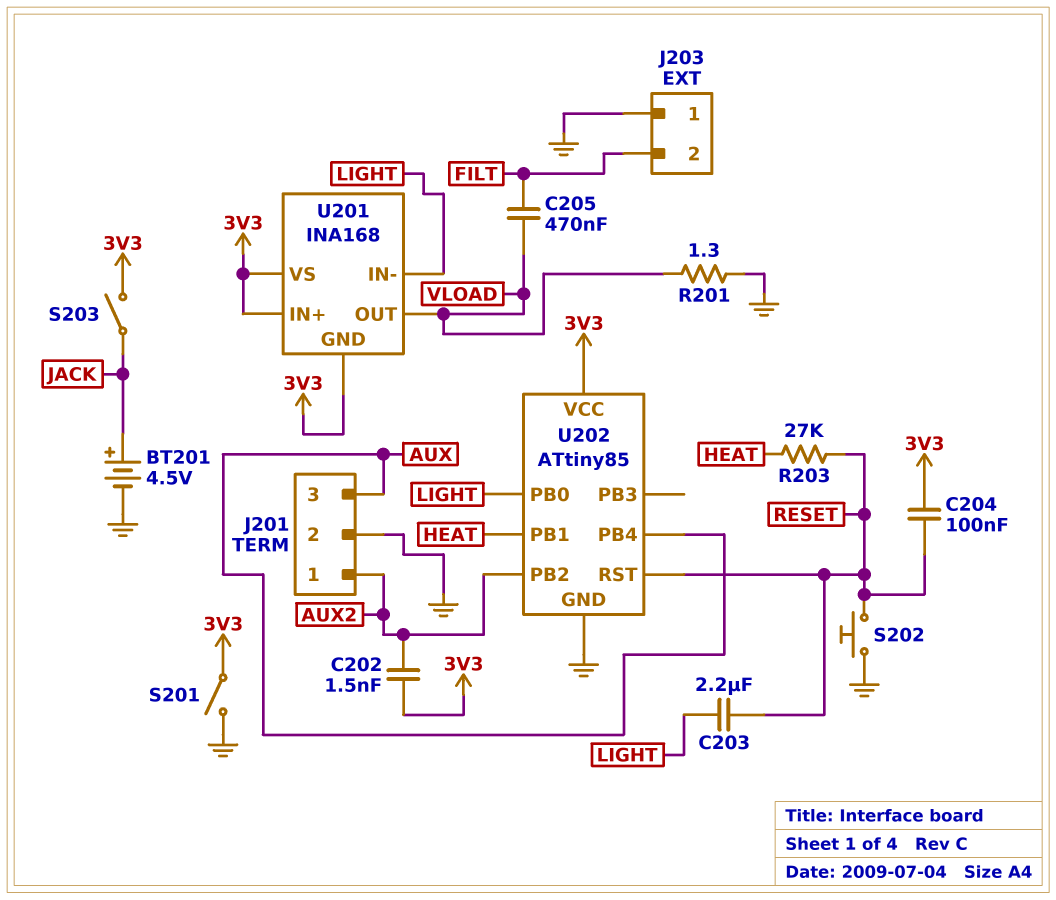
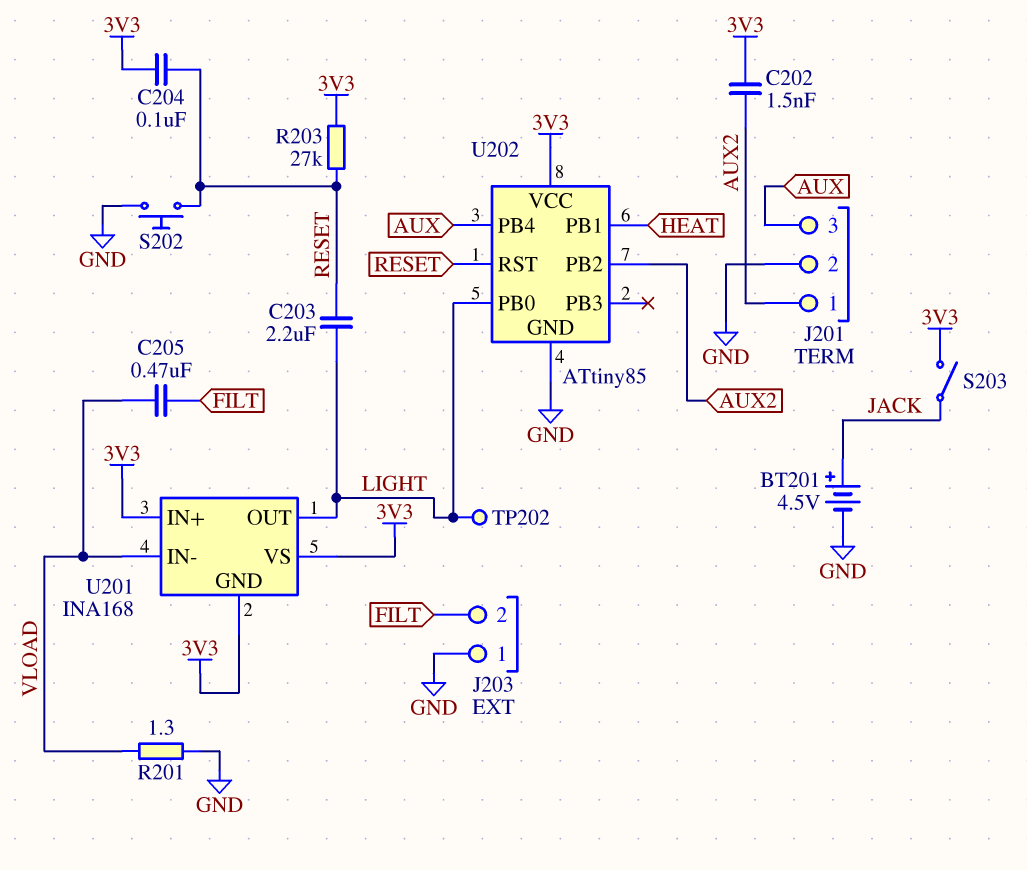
R203: 27k (HEAT, RESET) -> 27k (3V3, RESET)
S201: switch (3V3, GND) -> none
TP202: none -> test point (LIGHT)
U201 pin IN-: LIGHT -> VLOAD
U201 pin OUT: VLOAD -> LIGHT

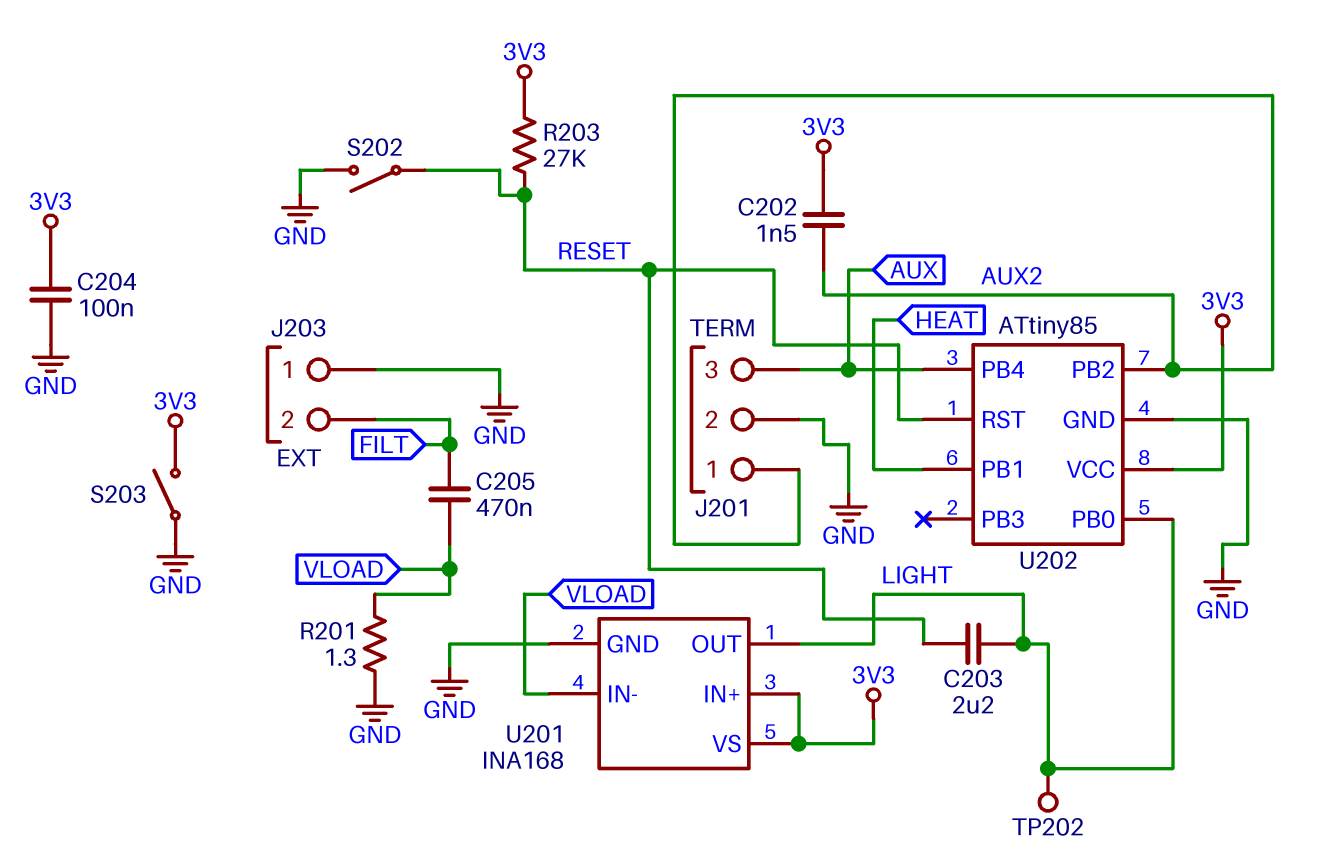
BT201: 4.5V (plus JACK, minus GND) -> none
C204: 100nF (3V3, RESET) -> 100nF (3V3, GND)
S202: button (GND, RESET) -> switch (GND, RESET)
S203: switch (3V3, JACK) -> switch (3V3, GND)
U201 pin GND: 3V3 -> GND

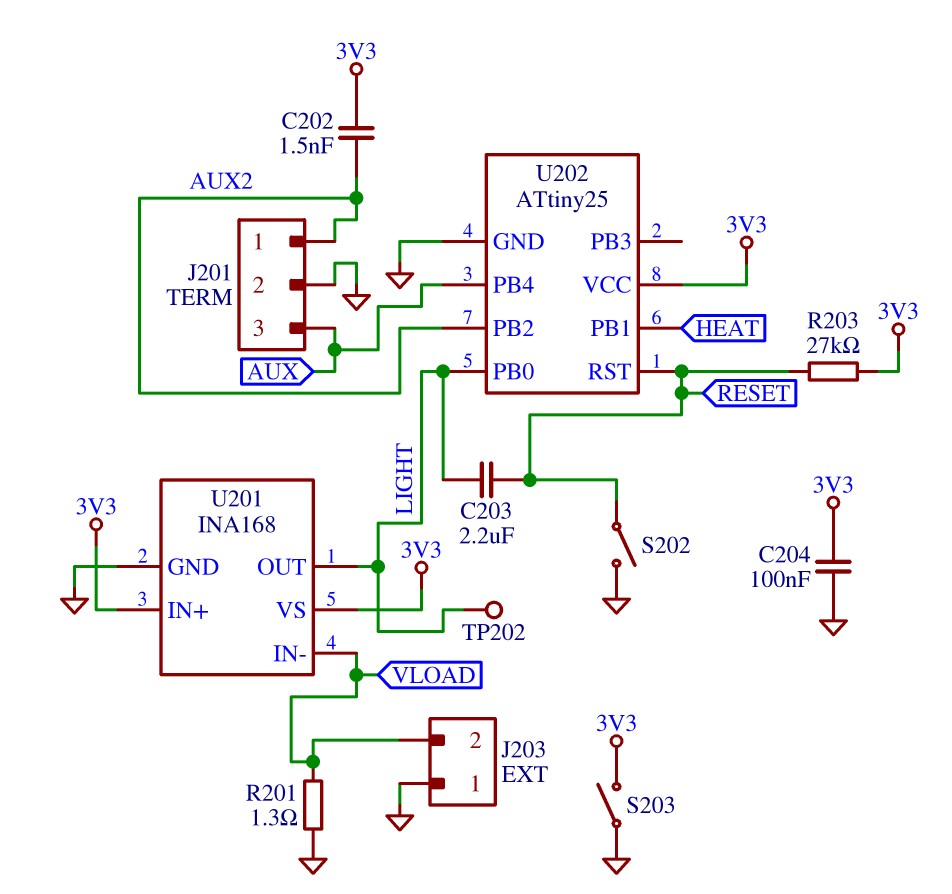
C205: 470nF (FILT, VLOAD) -> none
J203 pin 2: FILT -> VLOAD
U202: ATtiny85 -> ATtiny25

